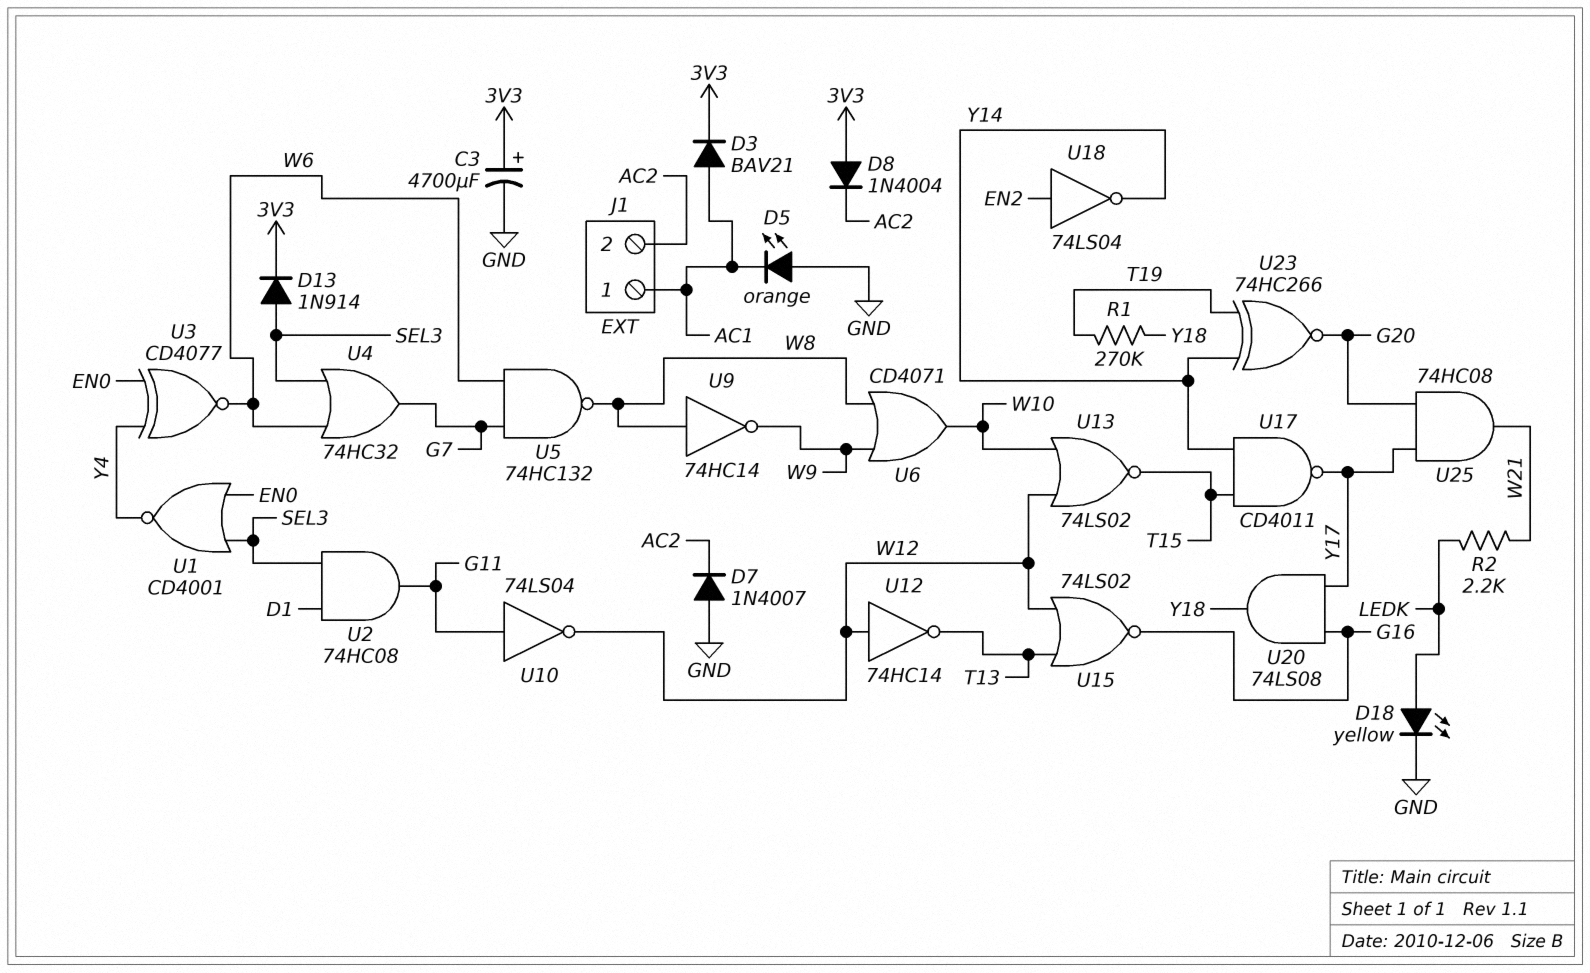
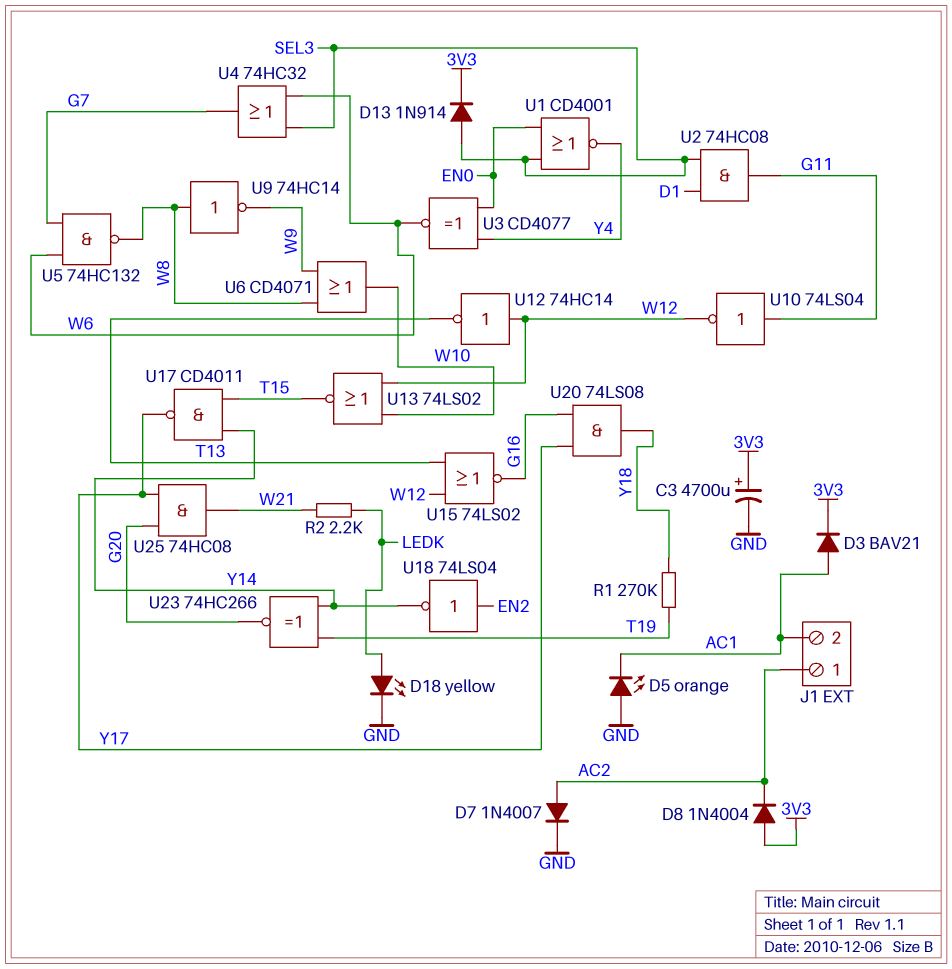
D7: diode 1N4007 (A GND, K AC2) -> diode 1N4007 (A AC2, K GND)
J1 pin 1: AC1 -> AC2
J1 pin 2: AC2 -> AC1

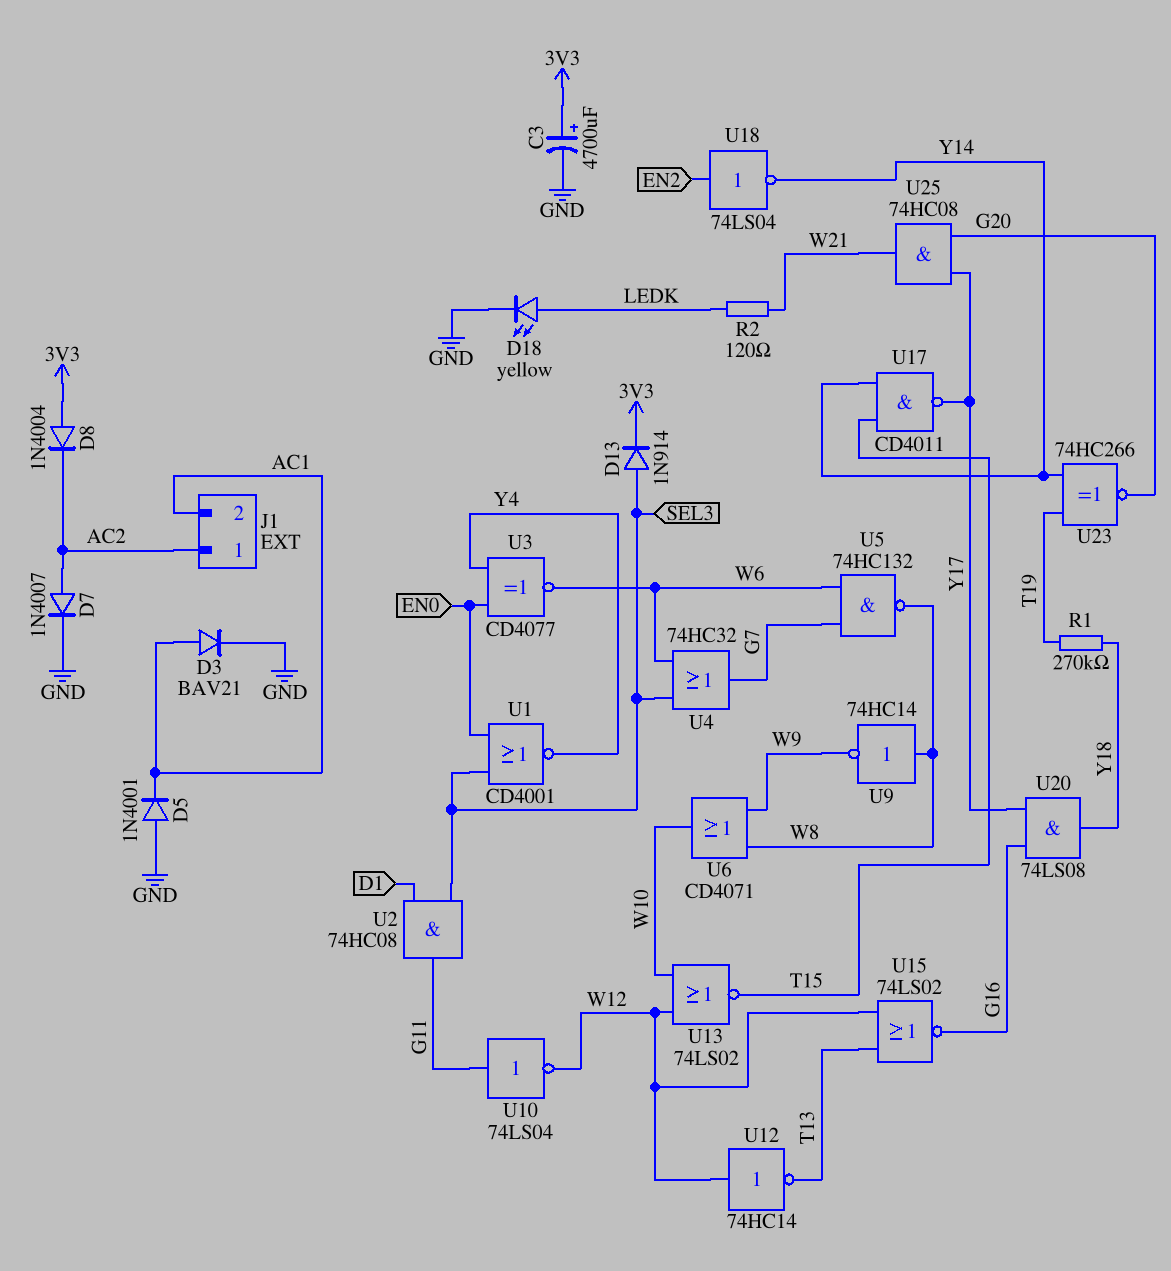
D3: diode BAV21 (A AC1, K 3V3) -> diode BAV21 (A AC1, K GND)
D5: LED orange (A GND, K AC1) -> diode 1N4001 (A GND, K AC1)
R2: 2.2k (LEDK, W21) -> 120 (LEDK, W21)

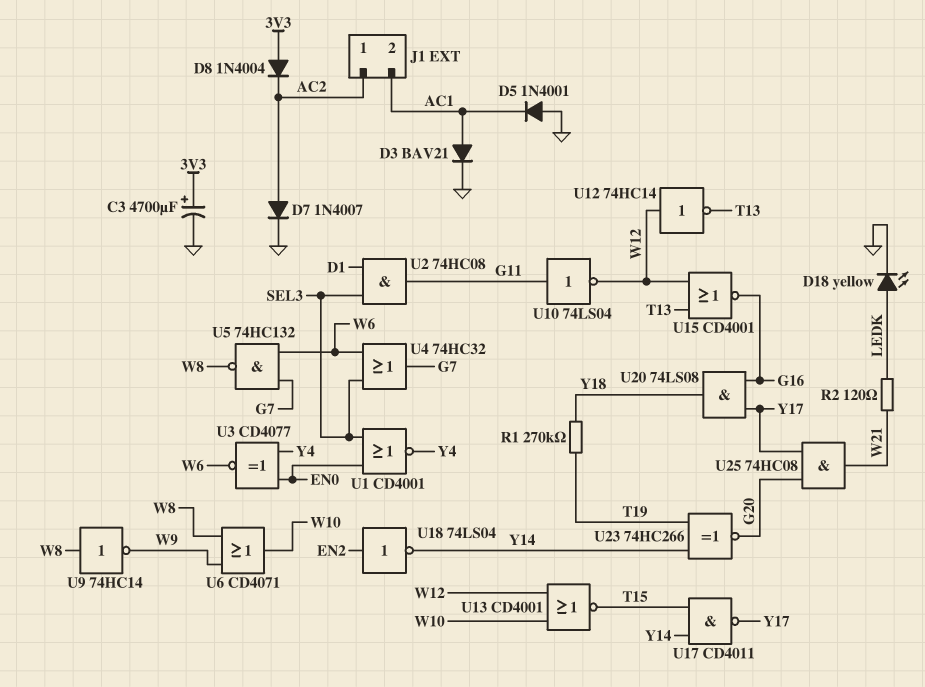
D13: diode 1N914 (A SEL3, K 3V3) -> none
U13: NOR 74LS02 (in W10, in W12, out T15) -> NOR CD4001 (in W10, in W12, out T15)
U15: NOR 74LS02 (in T13, in W12, out G16) -> NOR CD4001 (in T13, in W12, out G16)

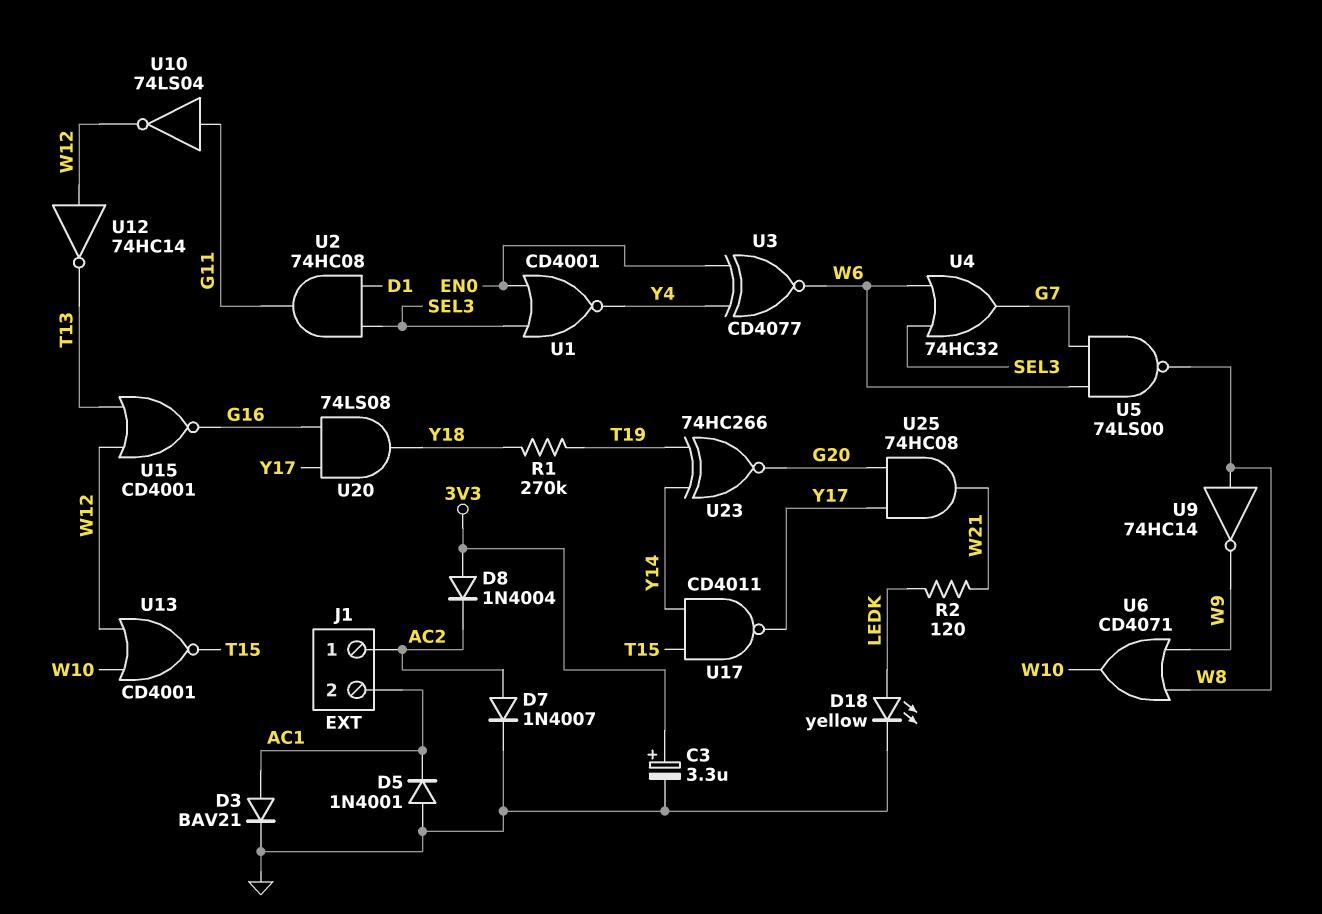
C3: 4700uF (plus 3V3, minus GND) -> 3.3uF (plus 3V3, minus GND)
U5: NAND 74HC132 (in G7, in W6, out W8) -> NAND 74LS00 (in G7, in W6, out W8)
U18: NOT 74LS04 (in EN2, out Y14) -> none

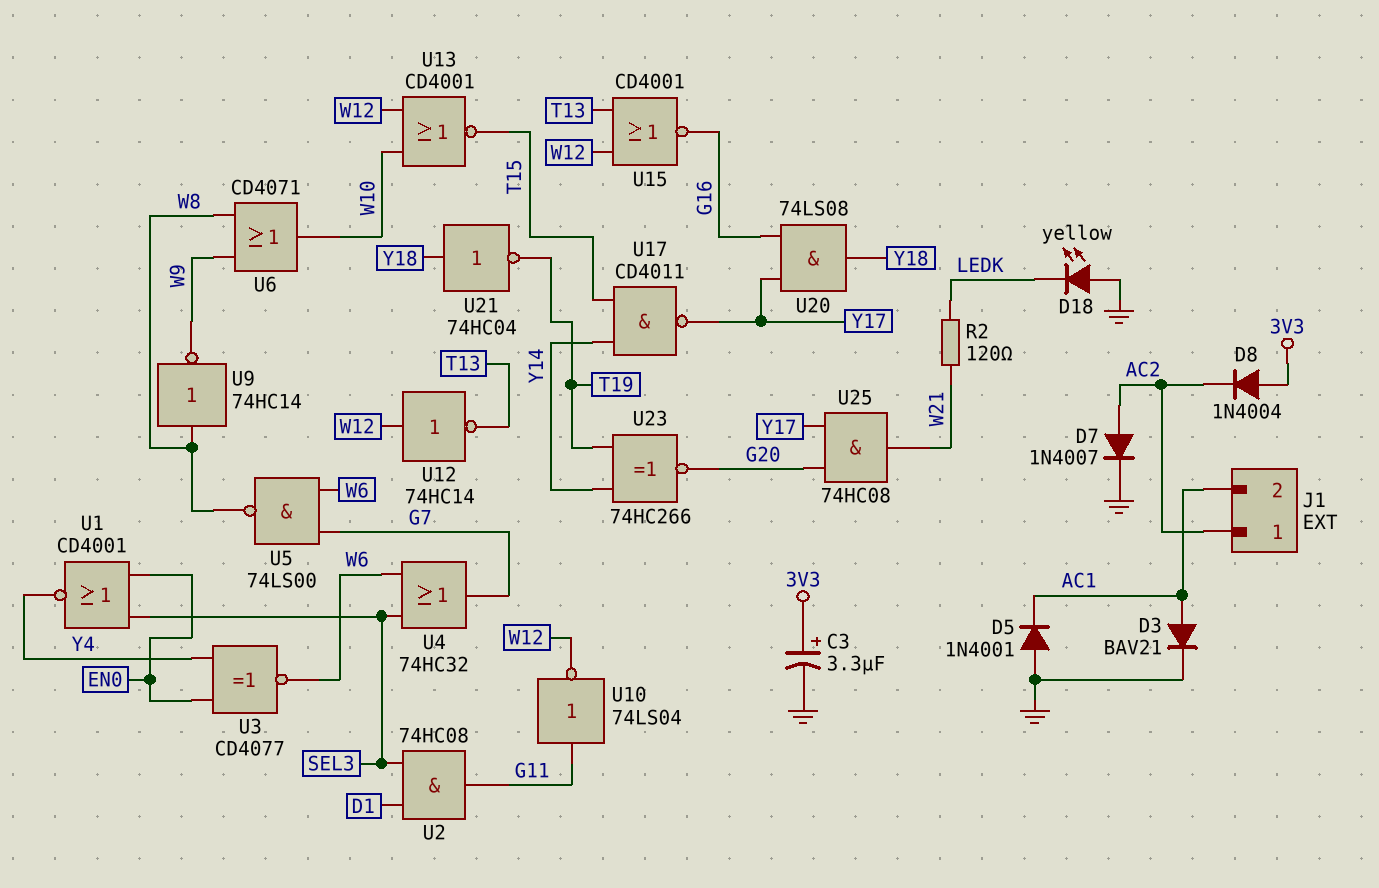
D18: LED yellow (A LEDK, K GND) -> LED yellow (A GND, K LEDK)
R1: 270k (T19, Y18) -> none
U21: none -> NOT 74HC04 (in Y18, out T19)

